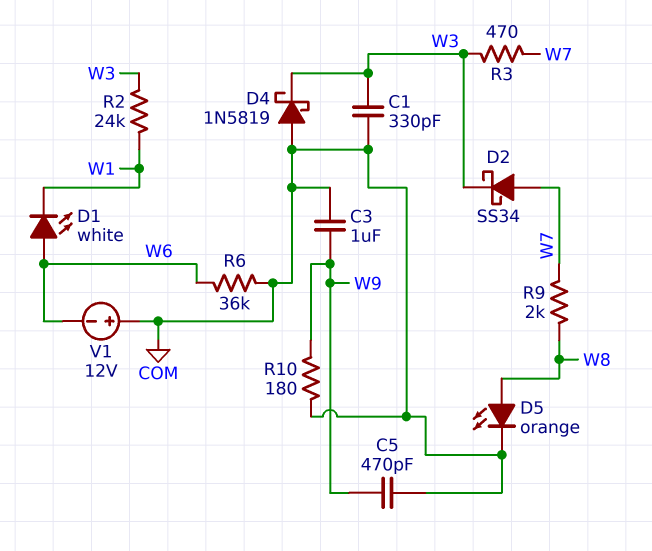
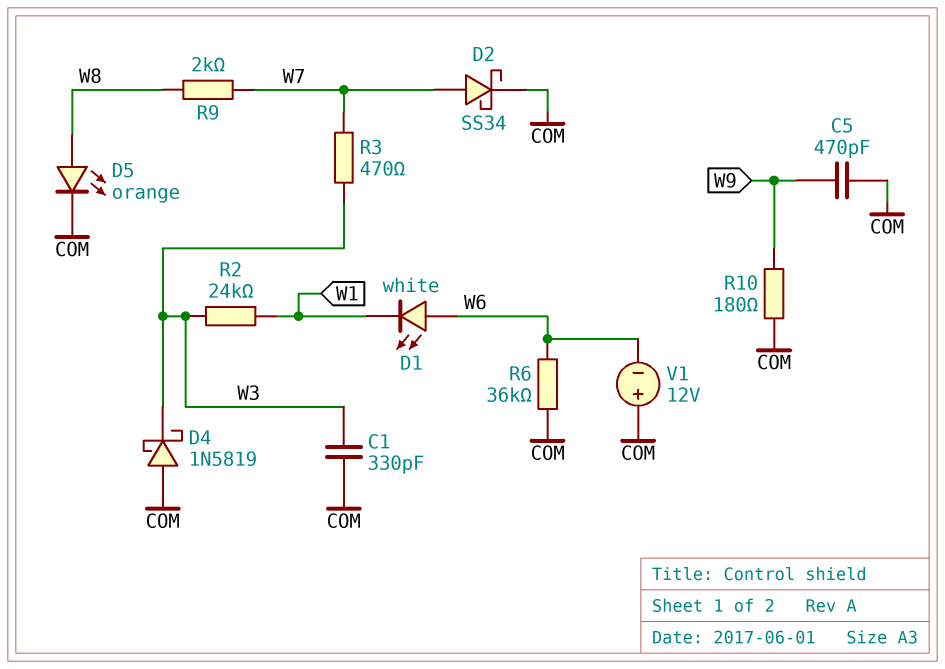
C3: 1uF (COM, W9) -> none
D2: schottky SS34 (A W7, K W3) -> schottky SS34 (A W7, K COM)

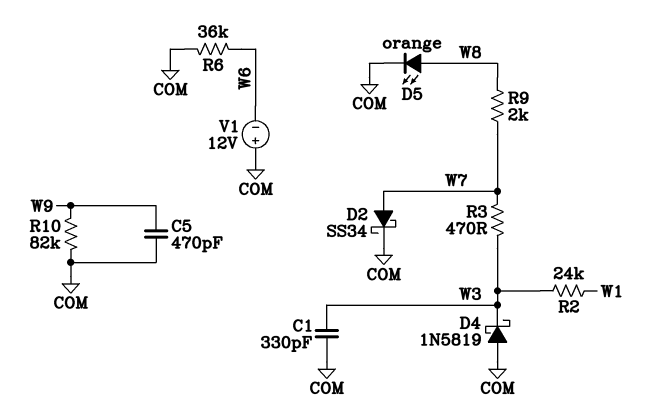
D1: LED white (A W6, K W1) -> none
R10: 180 (COM, W9) -> 82k (COM, W9)

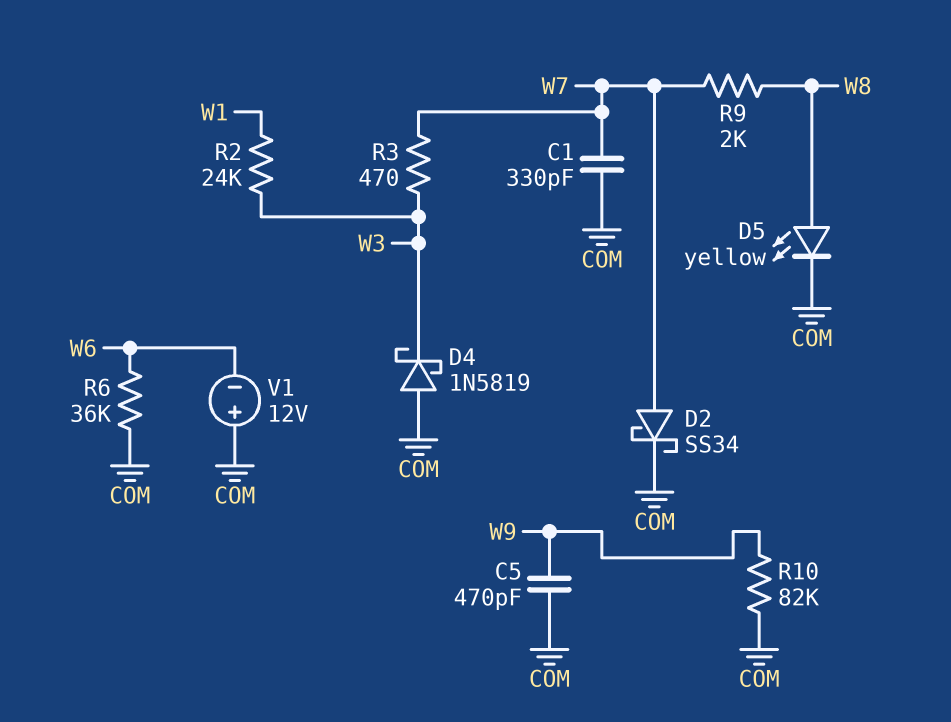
C1: 330pF (COM, W3) -> 330pF (COM, W7)
D5: LED orange (A W8, K COM) -> LED yellow (A W8, K COM)

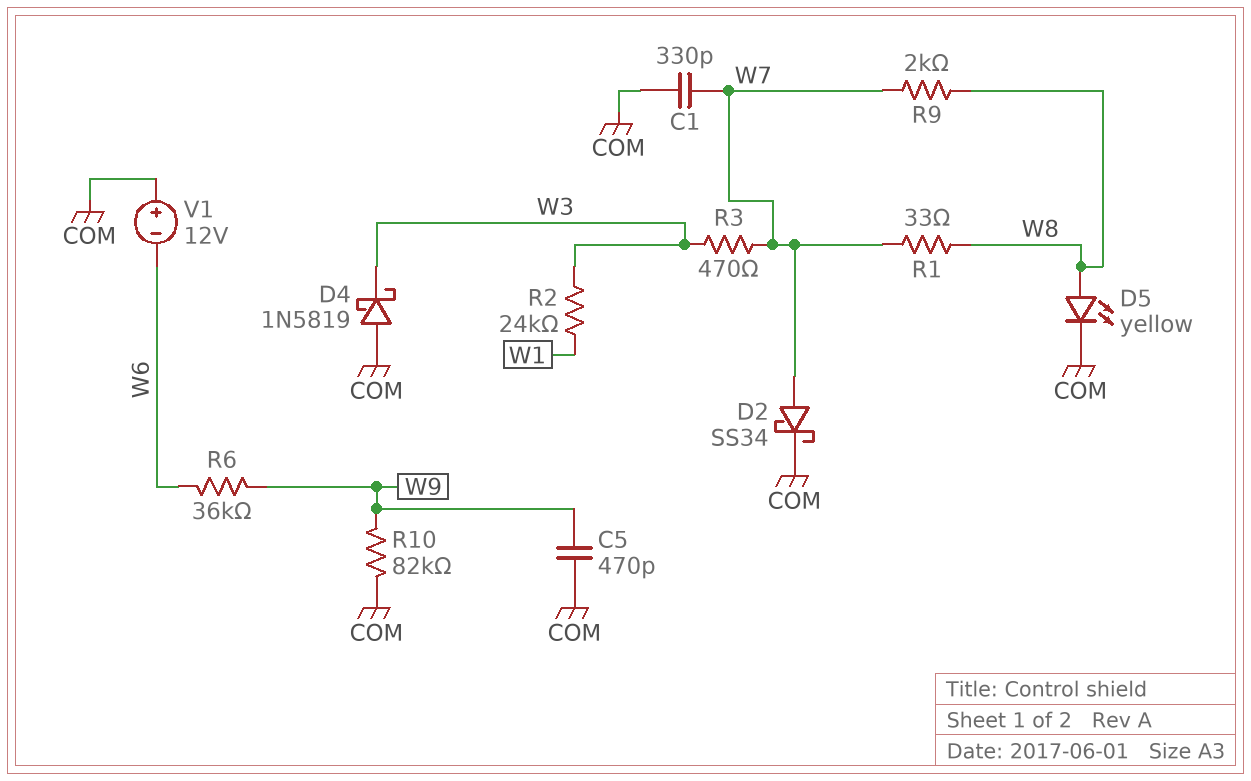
R1: none -> 33 (W7, W8)
R6: 36k (COM, W6) -> 36k (W6, W9)

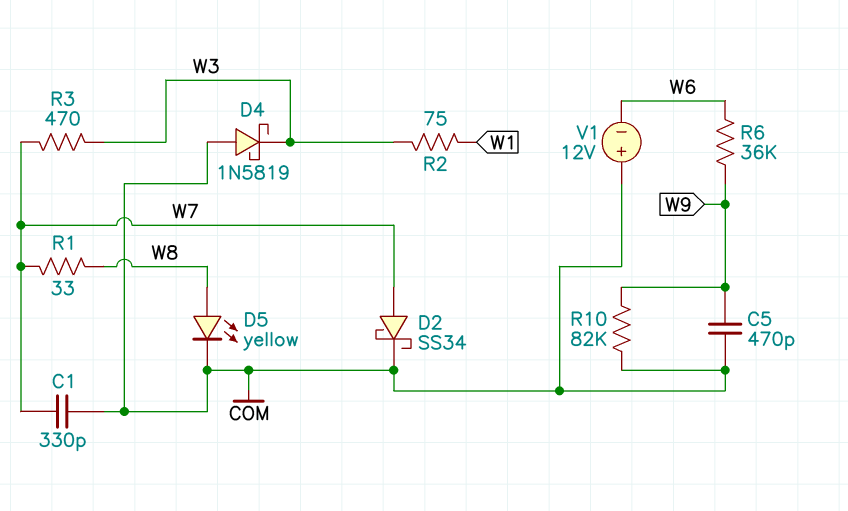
R2: 24k (W1, W3) -> 75 (W1, W3)
R9: 2k (W7, W8) -> none

